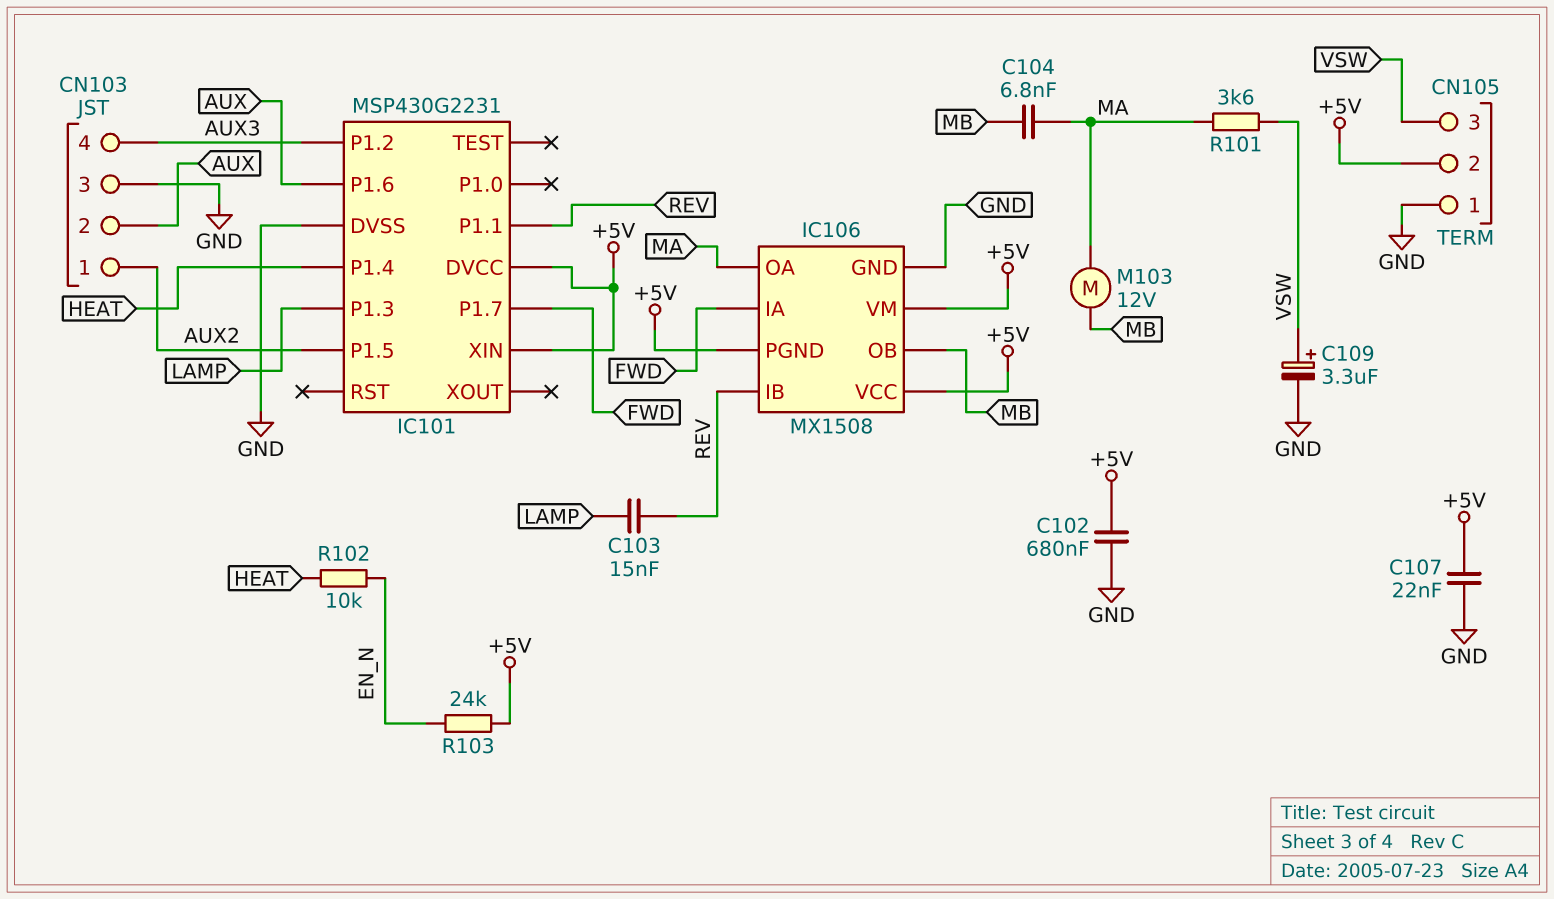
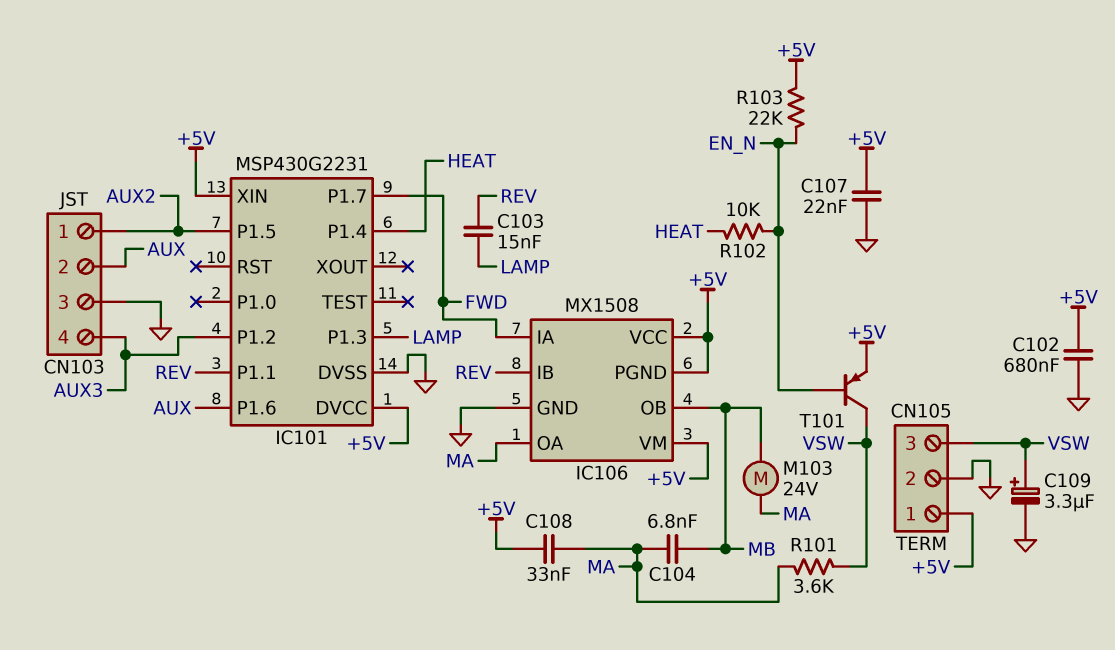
C108: none -> 33nF (+5V, MA)
CN105 pin 1: GND -> +5V
CN105 pin 2: +5V -> GND
M103: motor 12V (MA, MB) -> motor 24V (MA, MB)
R103: 24k (+5V, EN_N) -> 22k (+5V, EN_N)
T101: none -> PNP (B EN_N, C VSW, E +5V)

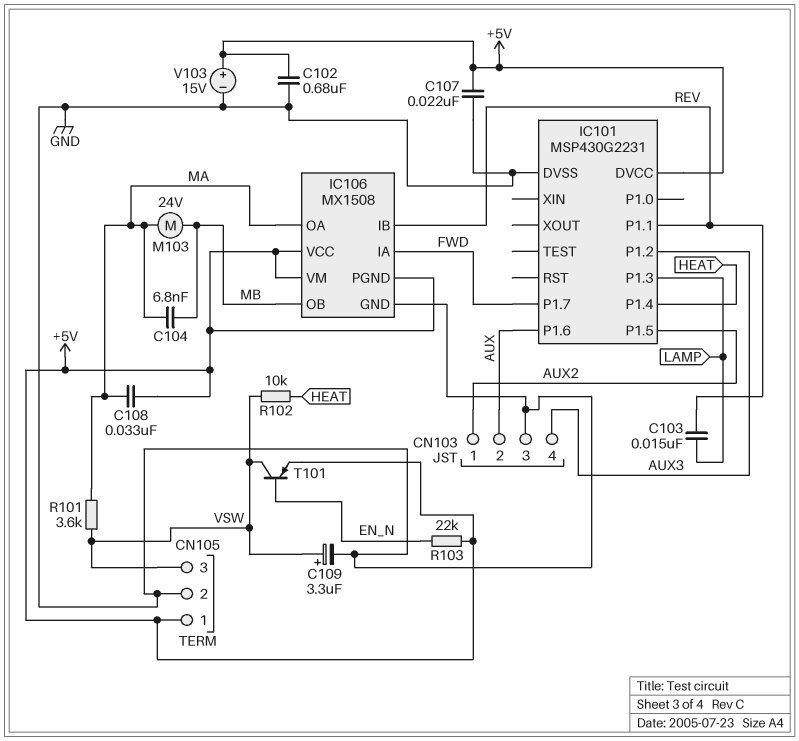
IC101 pin XIN: +5V -> none
R102: 10k (EN_N, HEAT) -> 10k (HEAT, VSW)
V103: none -> 15V (plus +5V, minus GND)

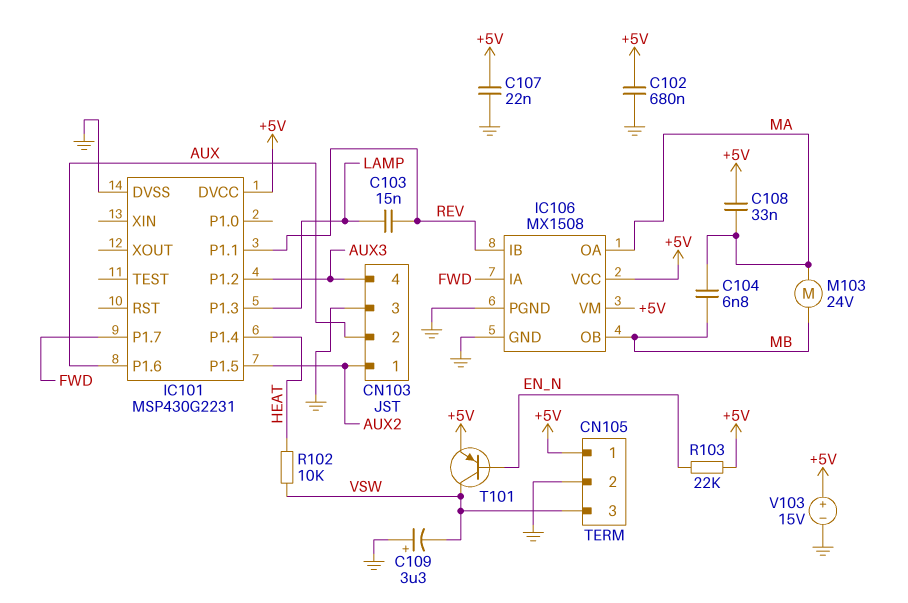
C109: 3.3uF (plus VSW, minus GND) -> 3.3uF (plus GND, minus VSW)
IC106 pin PGND: +5V -> GND
R101: 3.6k (MA, VSW) -> none

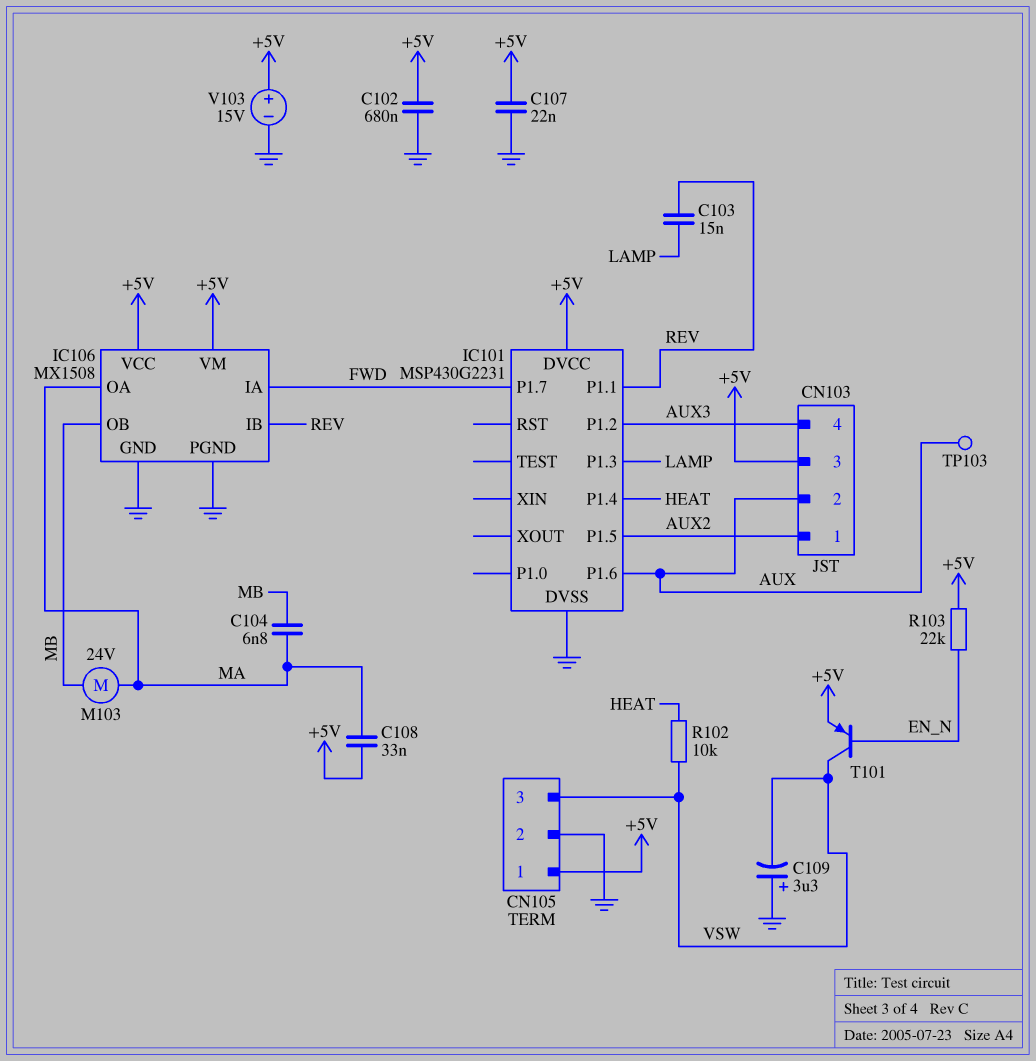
CN103 pin 3: GND -> +5V
TP103: none -> test point (AUX)

